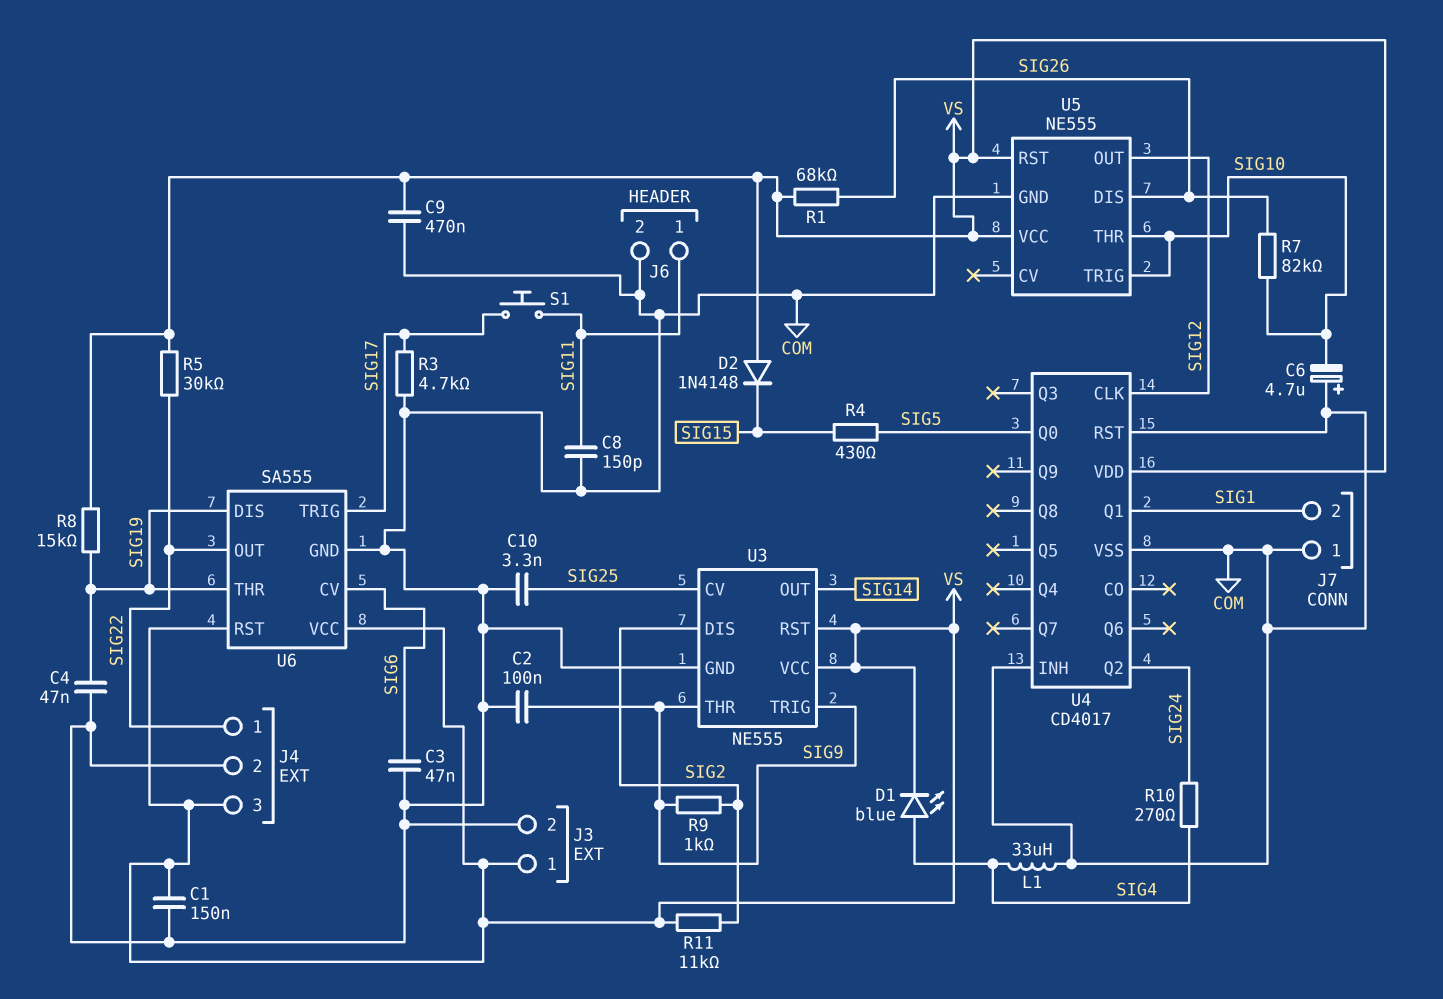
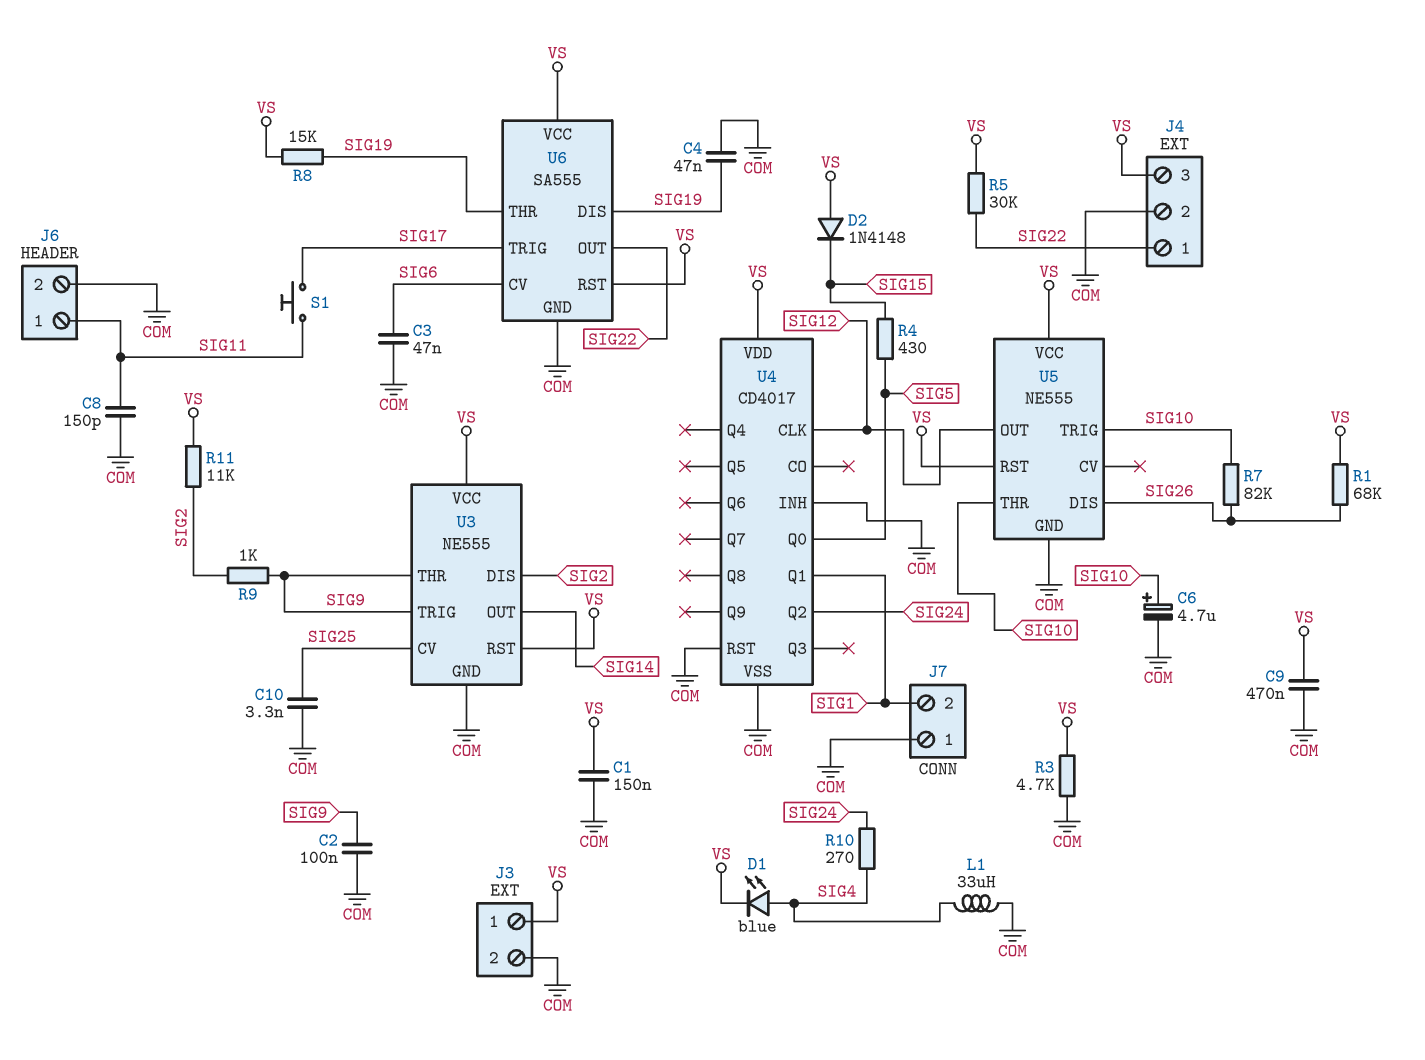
C6: 4.7uF (plus COM, minus SIG10) -> 4.7uF (plus SIG10, minus COM)
R3: 4.7k (COM, SIG17) -> 4.7k (COM, VS)

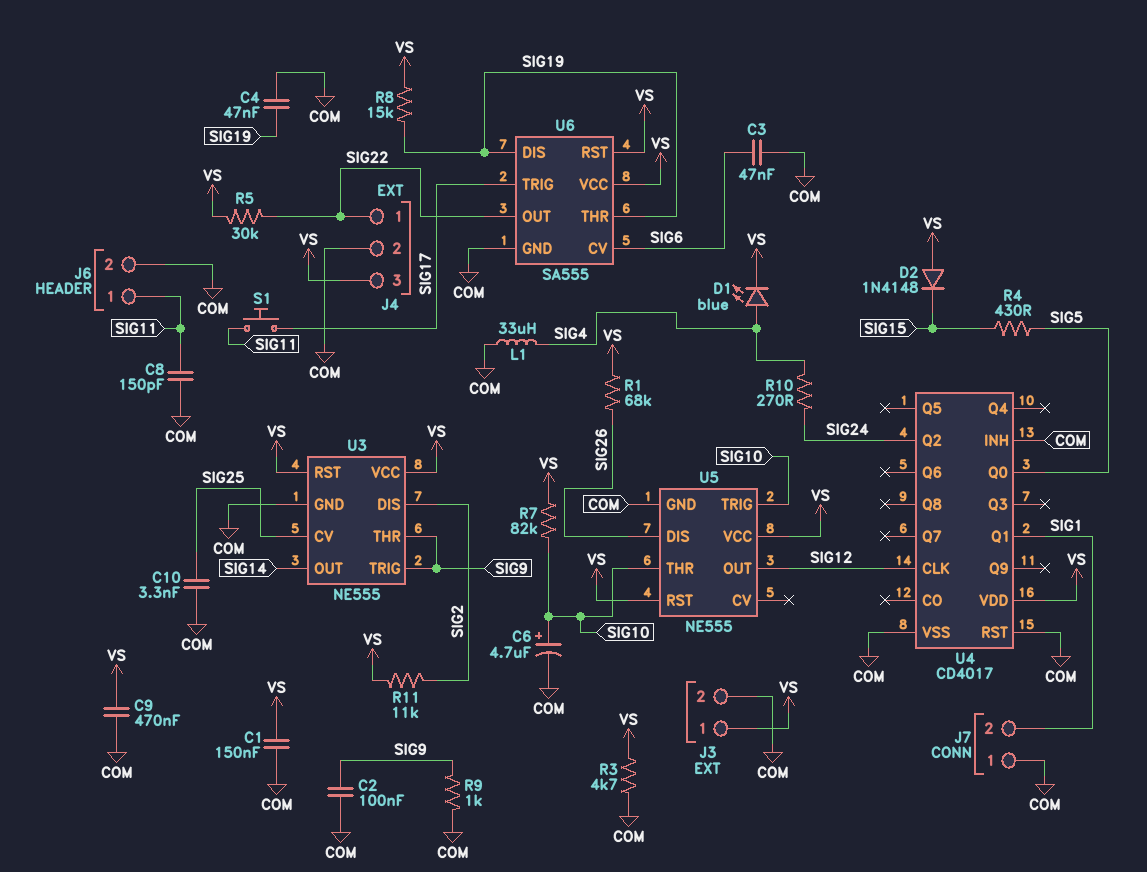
R7: 82k (SIG10, SIG26) -> 82k (SIG10, VS)
R9: 1k (SIG2, SIG9) -> 1k (COM, SIG9)

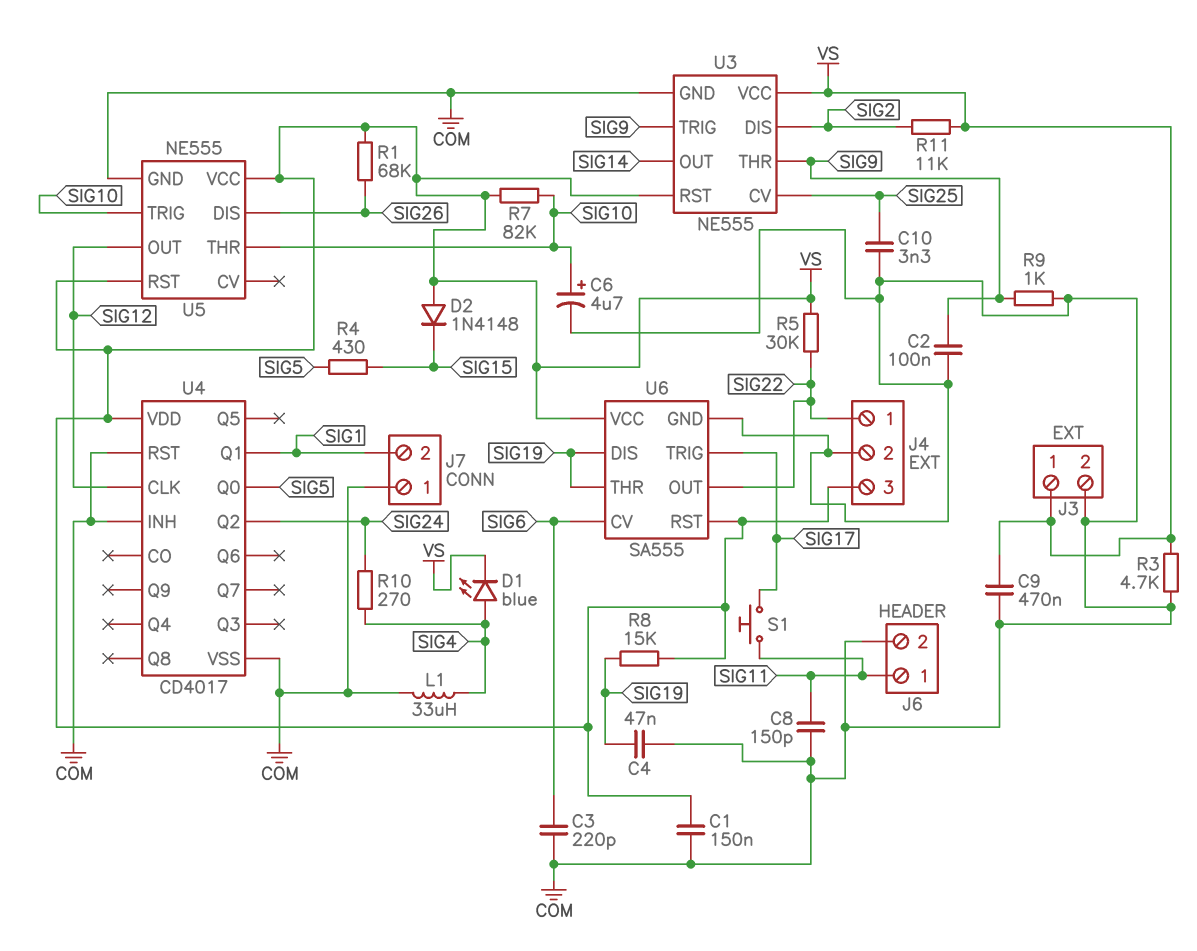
C3: 47nF (COM, SIG6) -> 220pF (COM, SIG6)

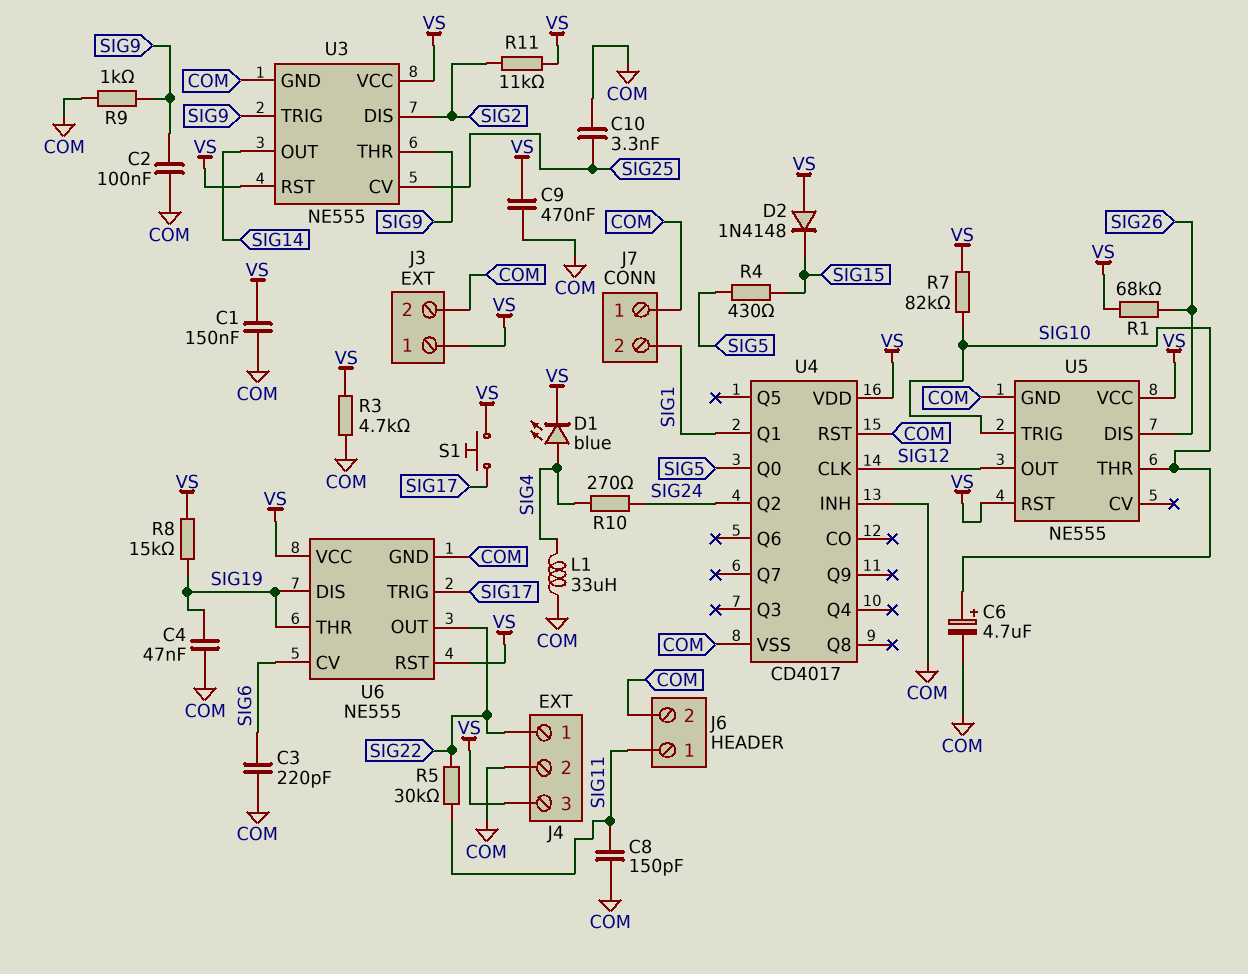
R5: 30k (SIG22, VS) -> 30k (SIG11, SIG22)
S1: button (SIG11, SIG17) -> button (SIG17, VS)
U6: SA555 -> NE555

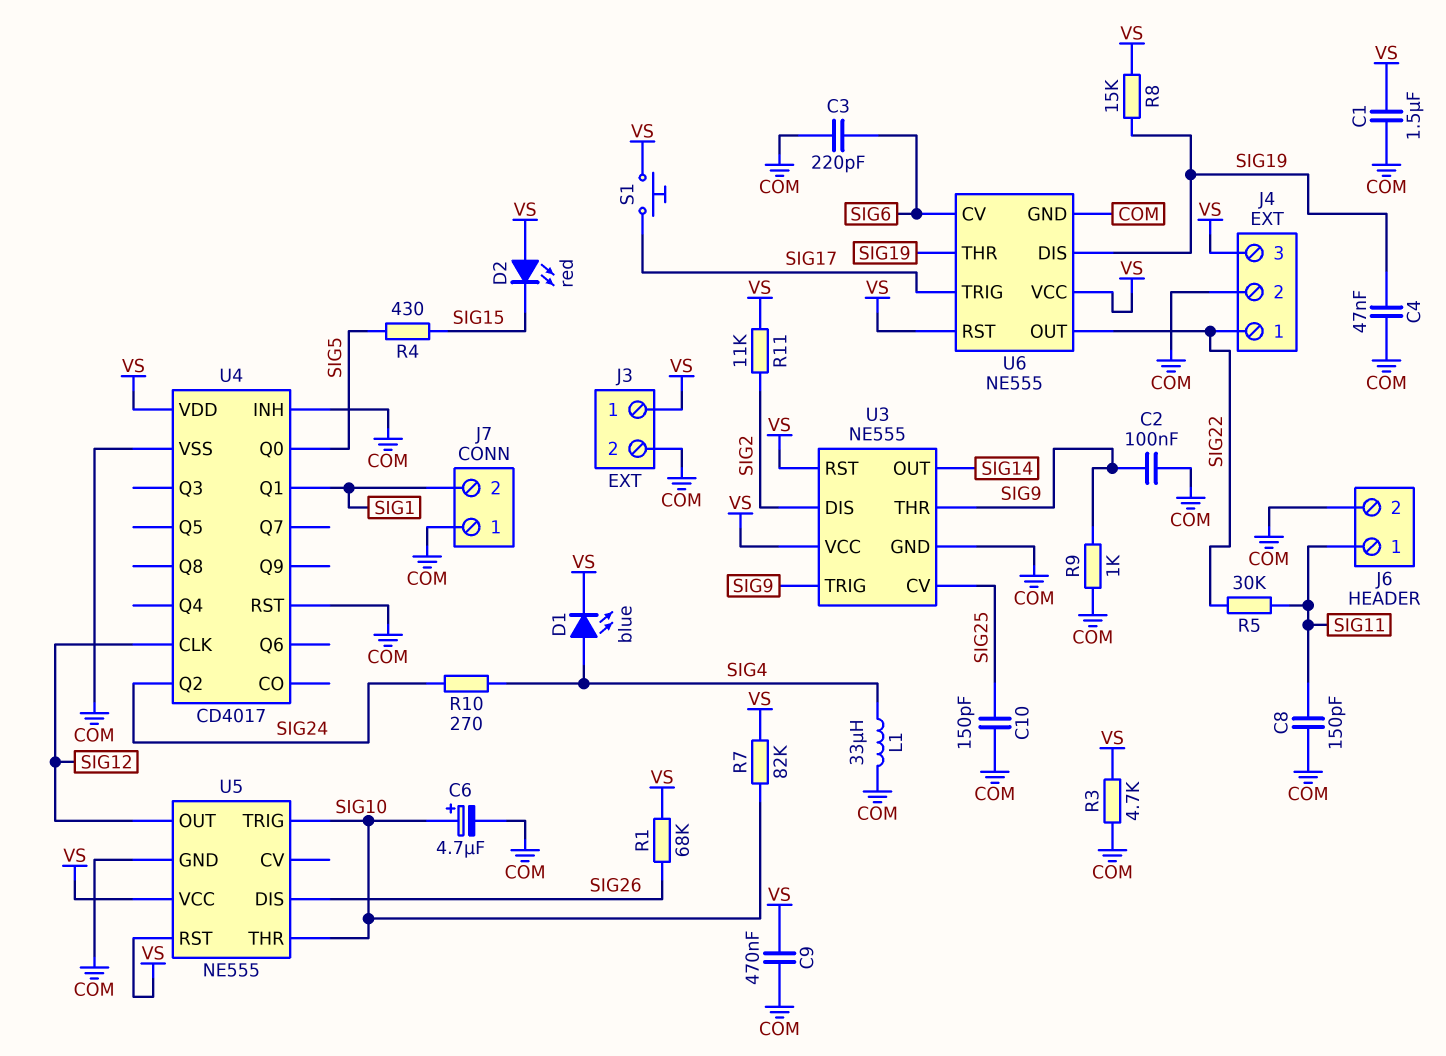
C1: 150nF (COM, VS) -> 1.5uF (COM, VS)
C10: 3.3nF (COM, SIG25) -> 150pF (COM, SIG25)
D2: diode 1N4148 (A VS, K SIG15) -> LED red (A VS, K SIG15)

